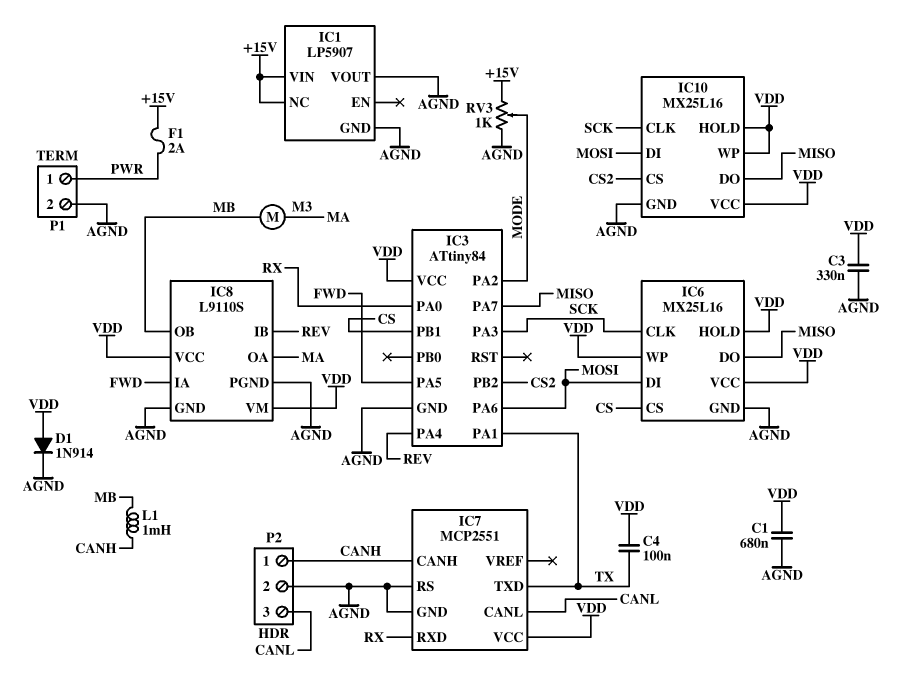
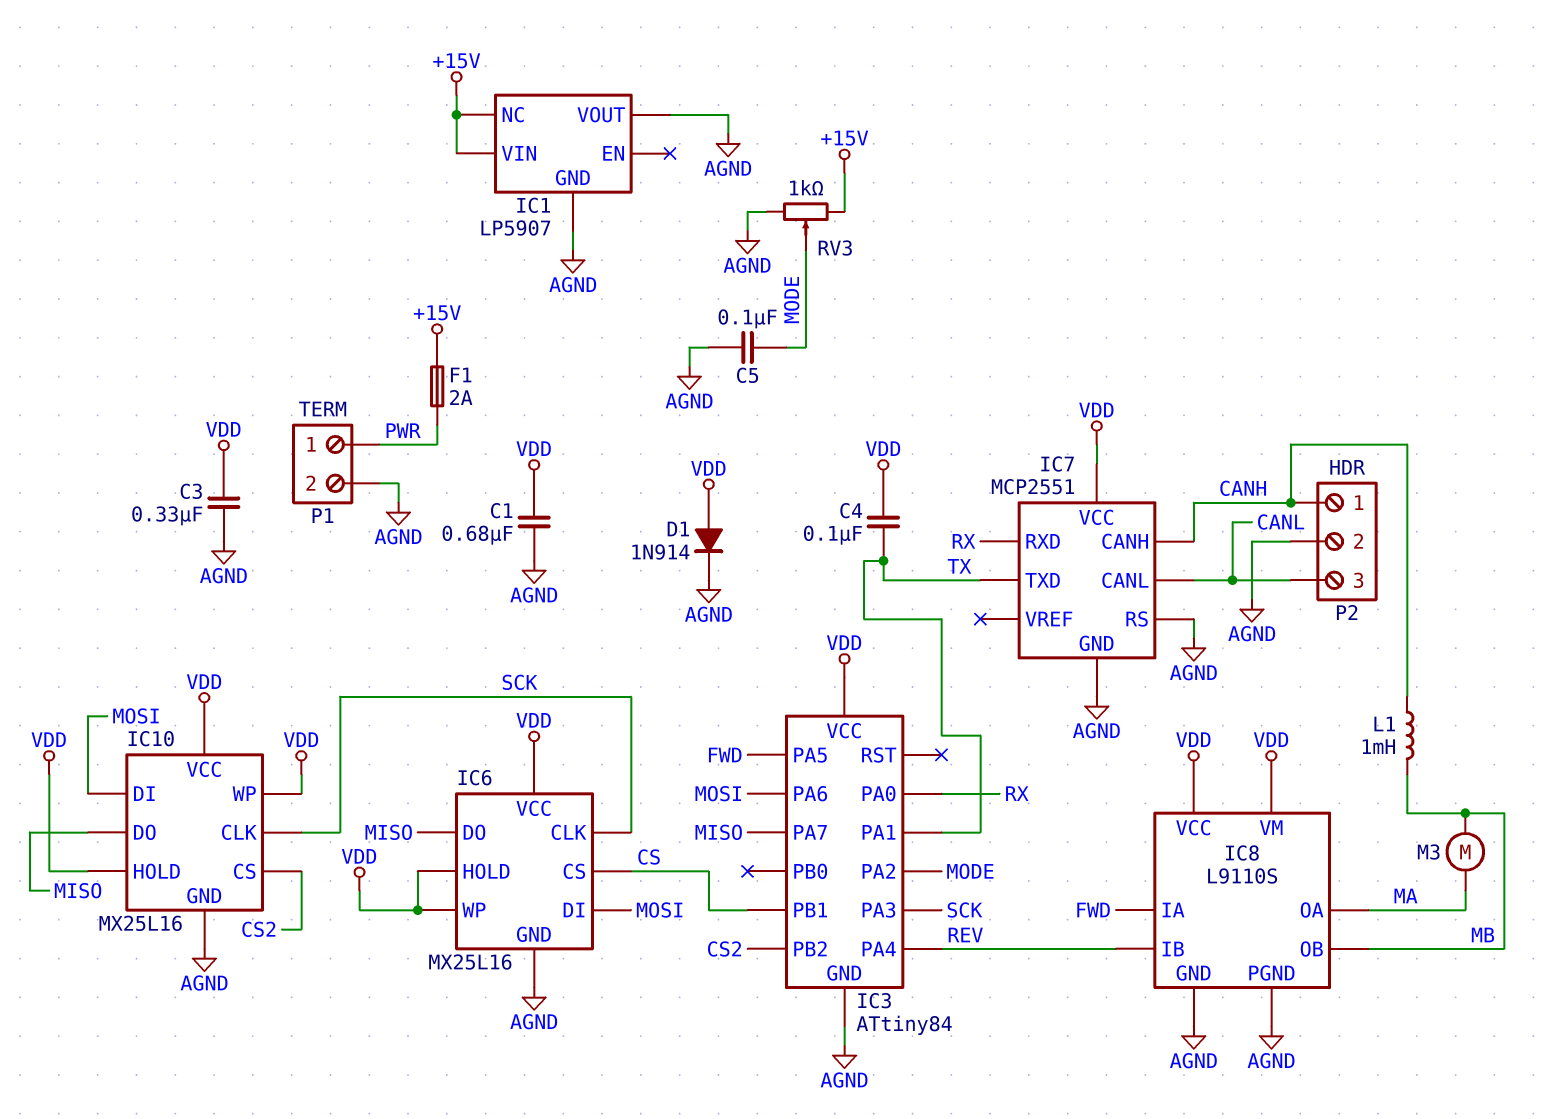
C5: none -> 100nF (AGND, MODE)

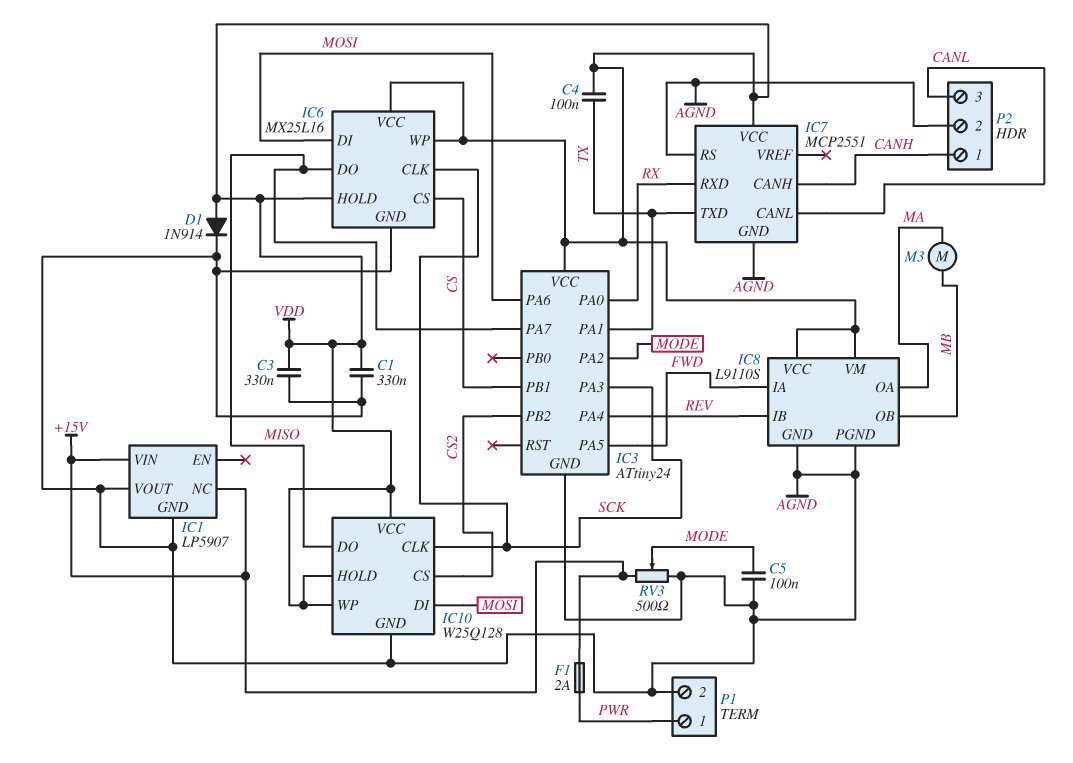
C1: 680nF (AGND, VDD) -> 330nF (AGND, VDD)
IC3: ATtiny84 -> ATtiny24
IC10: MX25L16 -> W25Q128
L1: 1mH (CANH, MB) -> none
RV3: 1k (+15V, AGND, wiper MODE) -> 500 (+15V, AGND, wiper MODE)

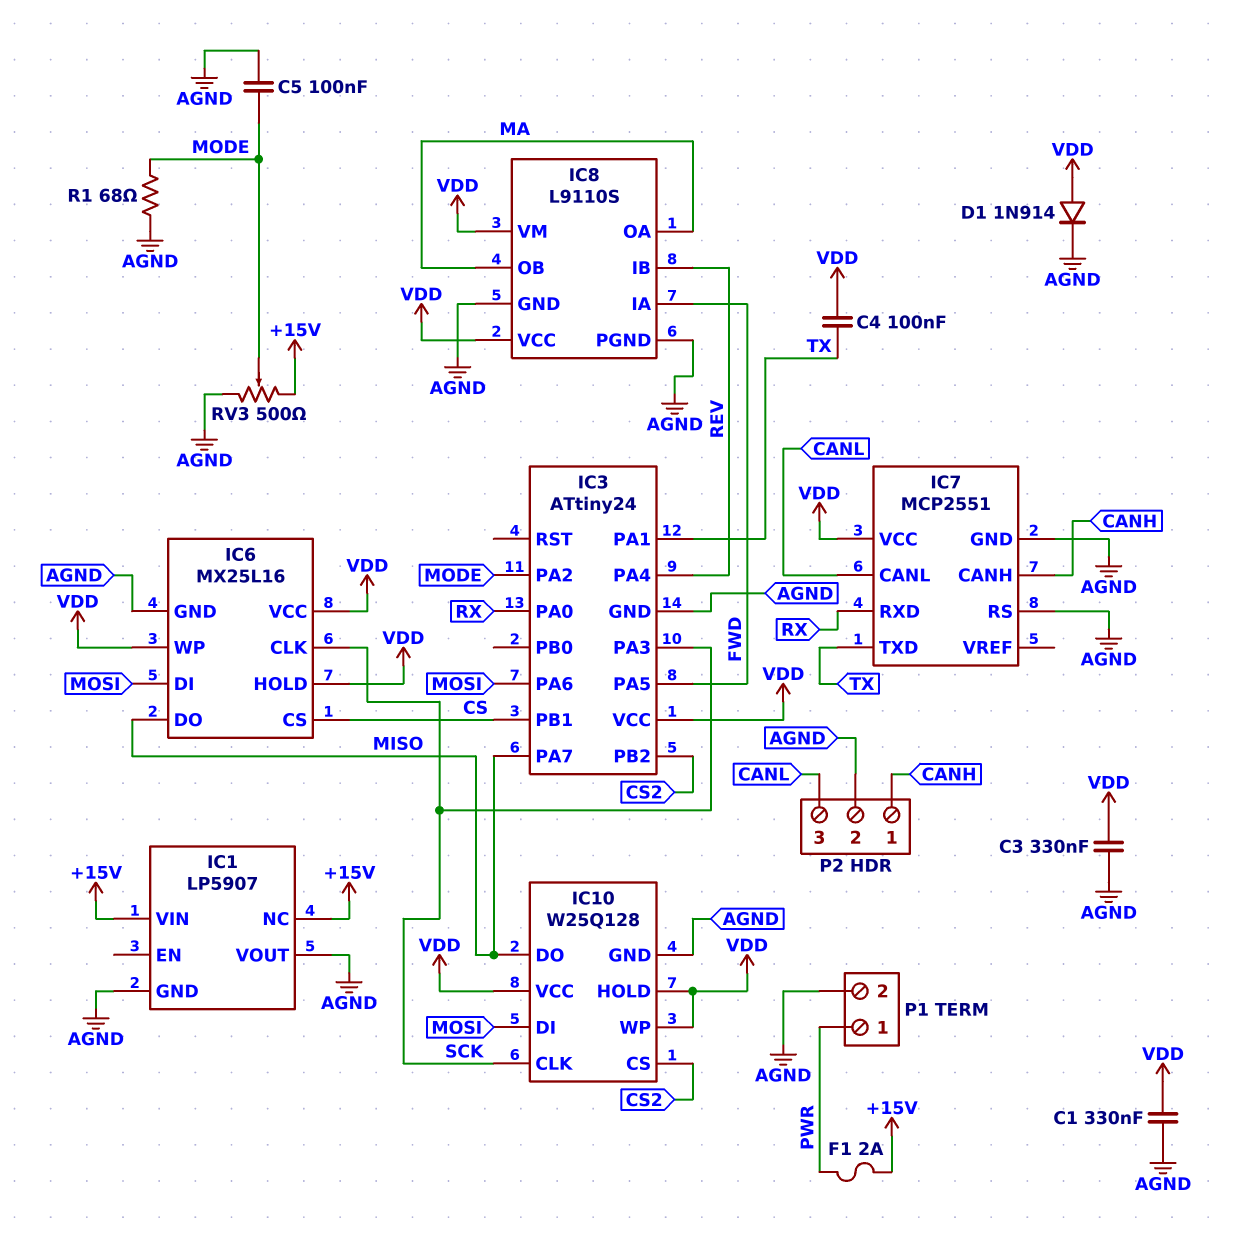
IC8 pin OB: MB -> MA
M3: motor (MA, MB) -> none
R1: none -> 68 (AGND, MODE)

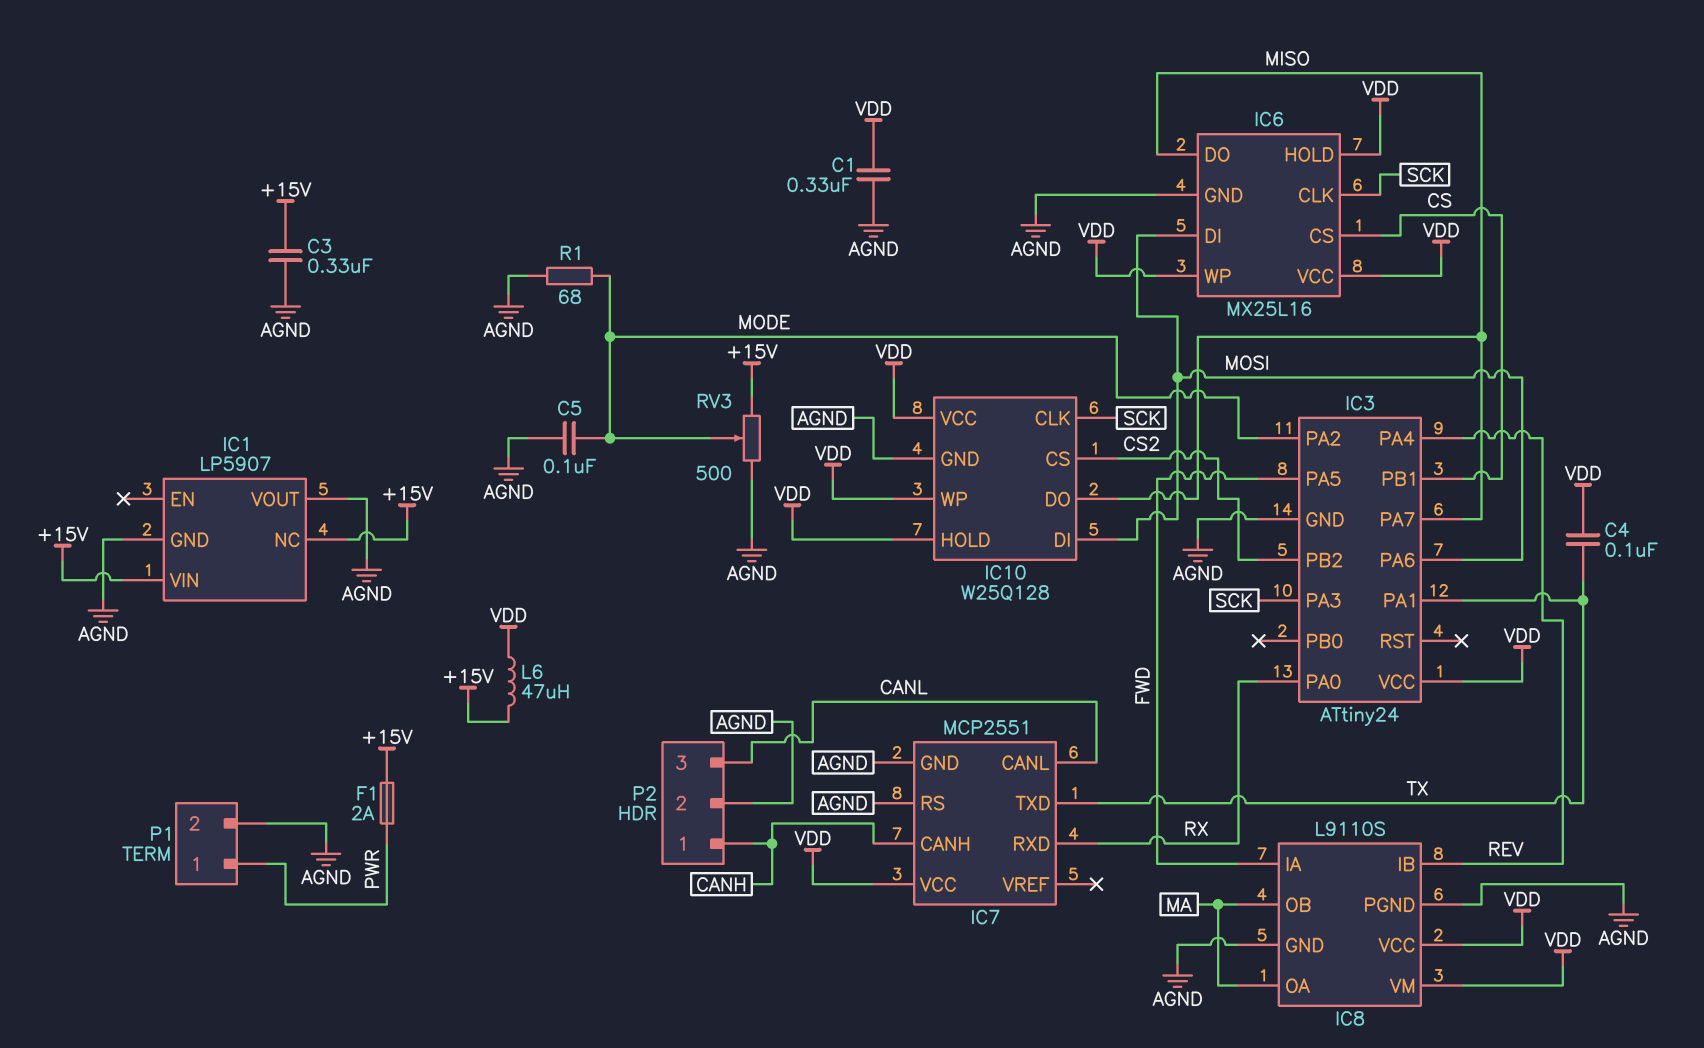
C3: 330nF (AGND, VDD) -> 330nF (+15V, AGND)
D1: diode 1N914 (A VDD, K AGND) -> none
L6: none -> 47uH (+15V, VDD)

